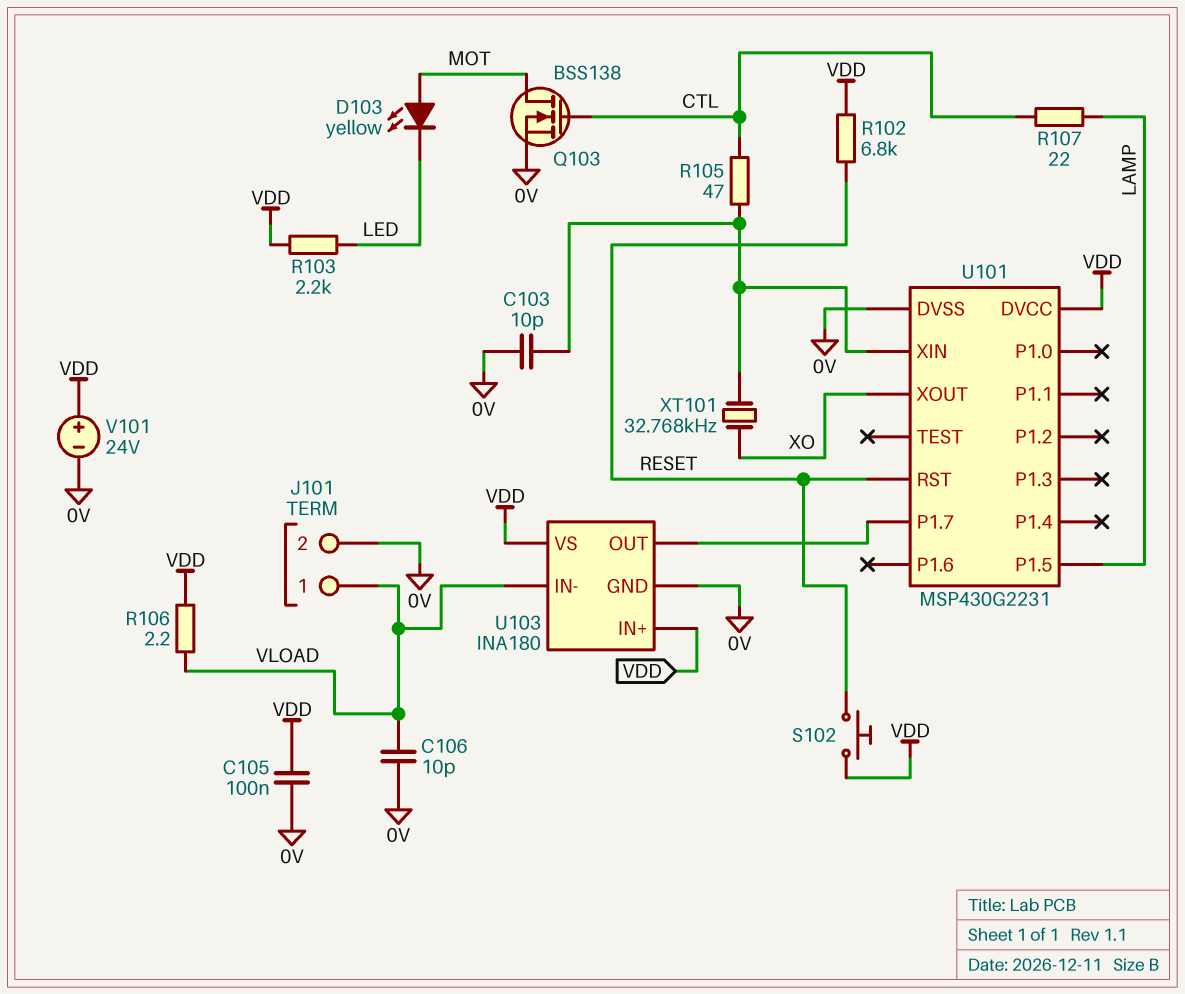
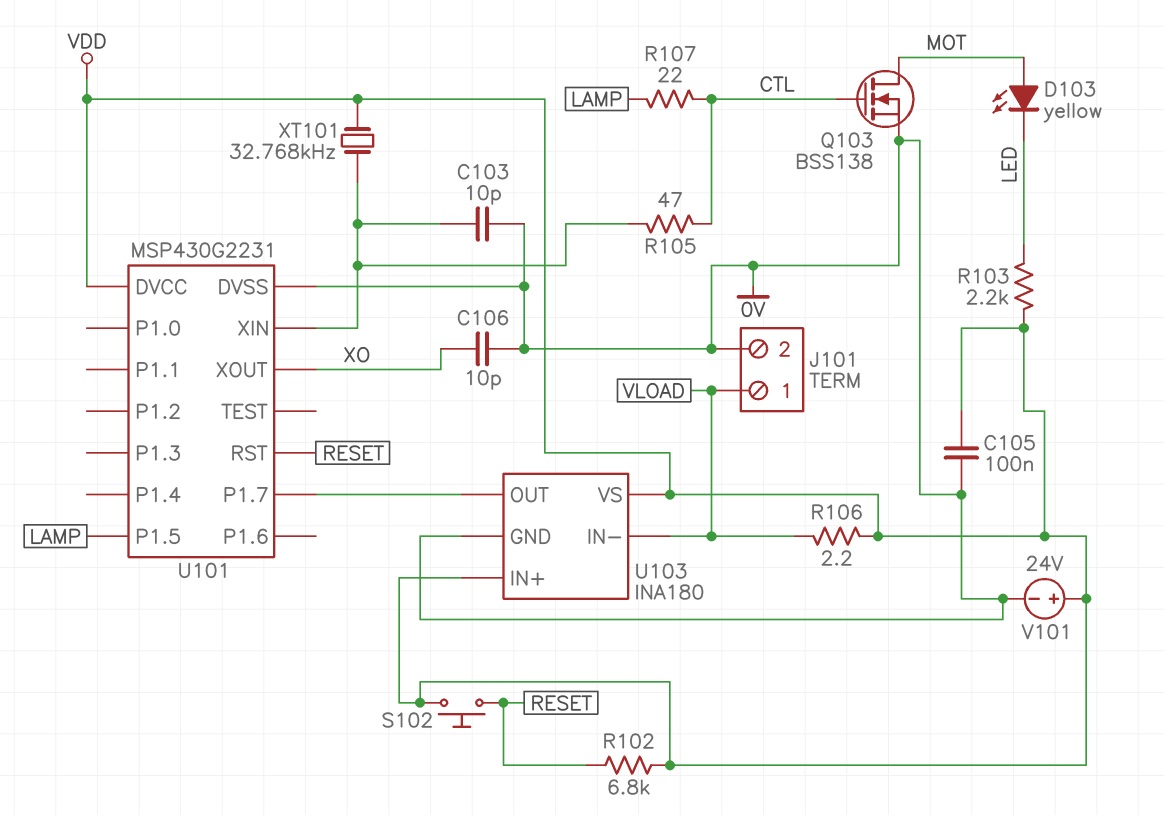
C106: 10pF (0V, VLOAD) -> 10pF (0V, XO)
XT101: 32.768kHz (U101/XIN, XO) -> 32.768kHz (U101/XIN, VDD)

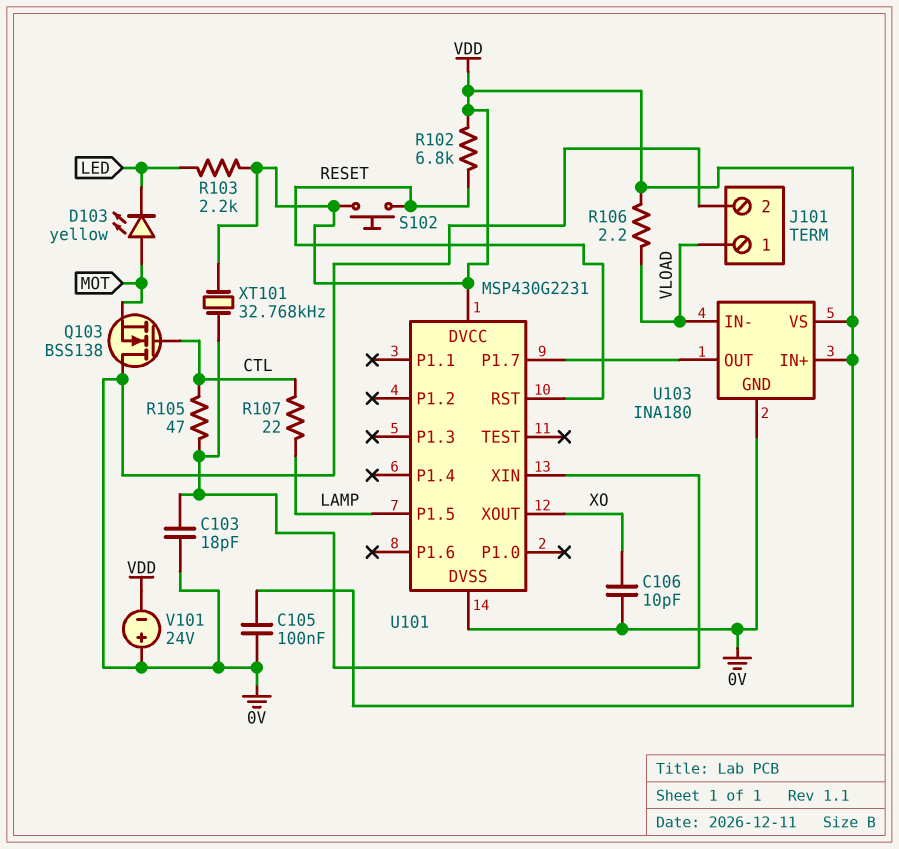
C103: 10pF (0V, U101/XIN) -> 18pF (0V, U101/XIN)
Q103: NMOS BSS138 (G CTL, D MOT, S 0V) -> NMOS BSS138 (G CTL, D 0V, S MOT)
V101: 24V (plus VDD, minus 0V) -> 24V (plus 0V, minus VDD)

